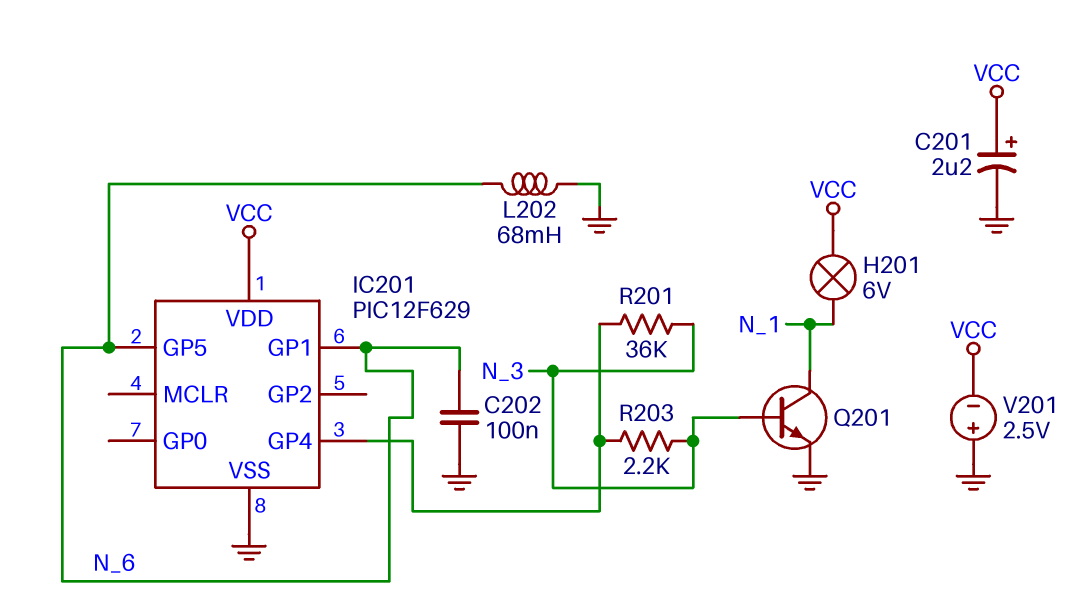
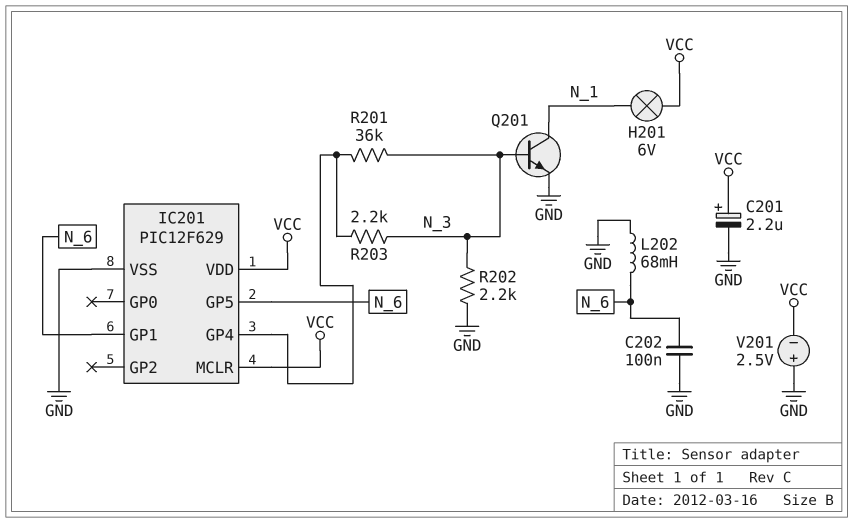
IC201 pin MCLR: none -> VCC
R202: none -> 2.2k (GND, N_3)

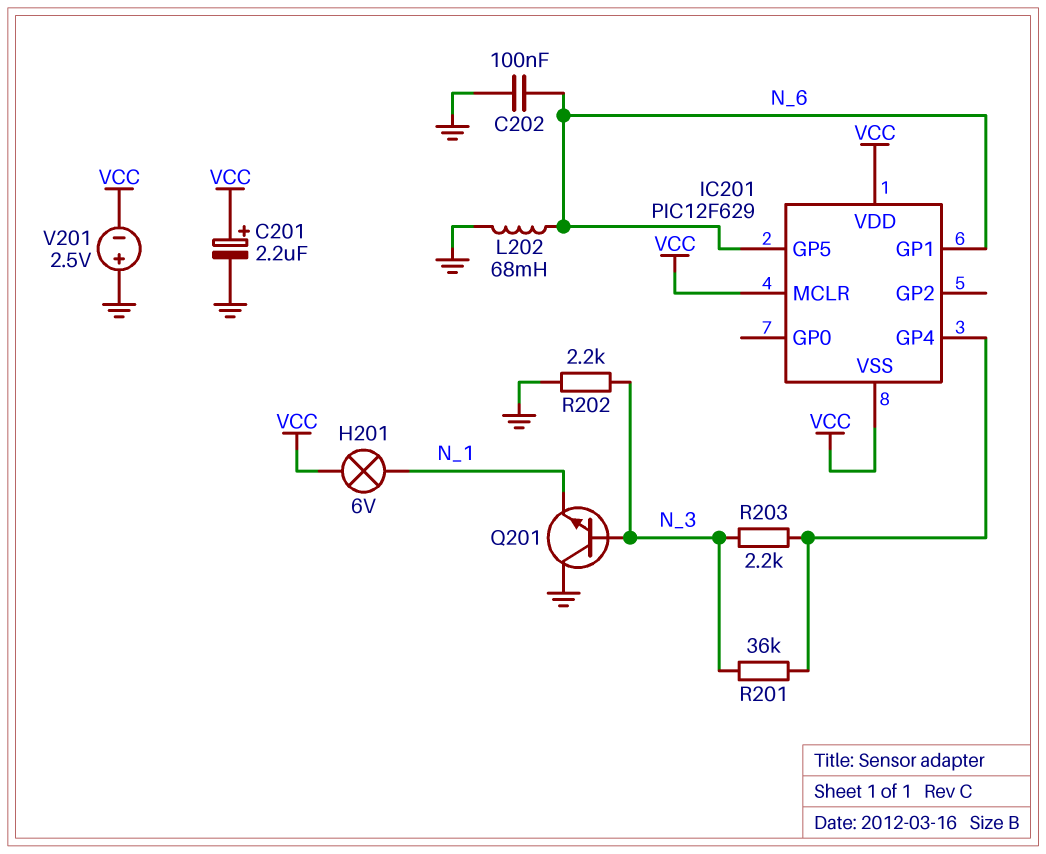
IC201 pin VSS: GND -> VCC
Q201: NPN (B N_3, C N_1, E GND) -> NPN (B N_3, C GND, E N_1)

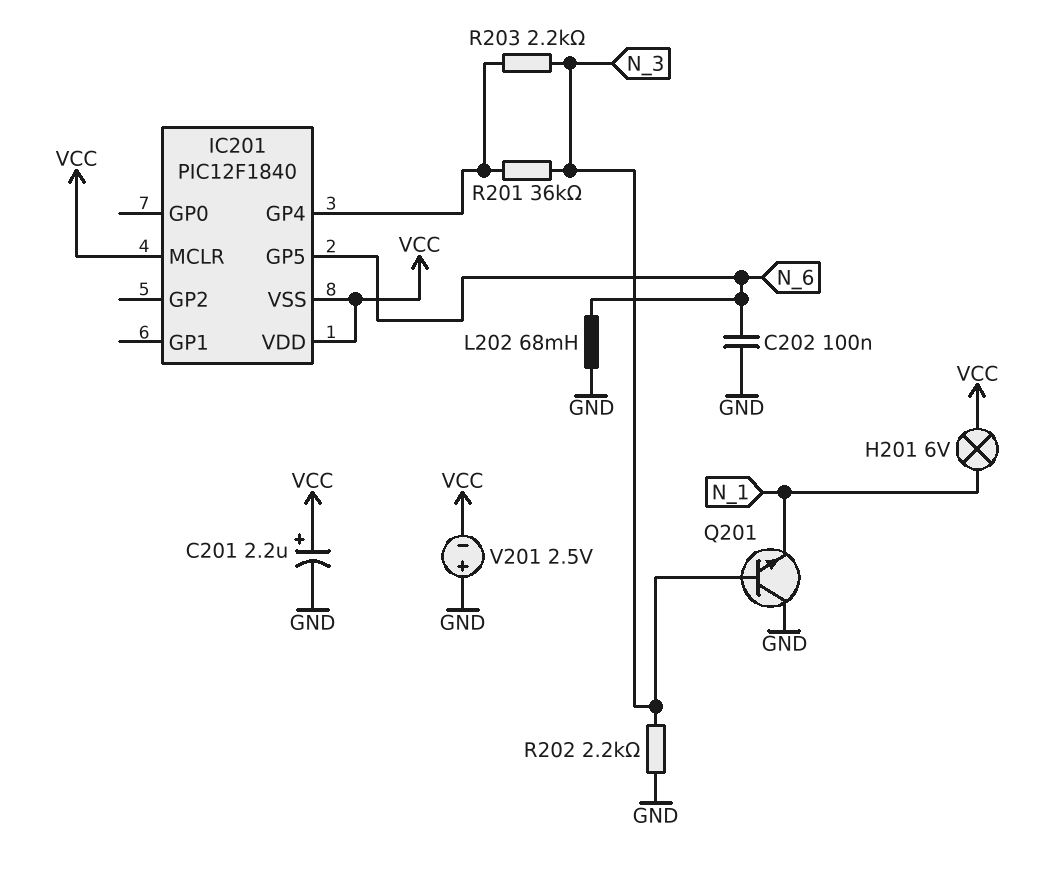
IC201: PIC12F629 -> PIC12F1840
IC201 pin GP1: N_6 -> none

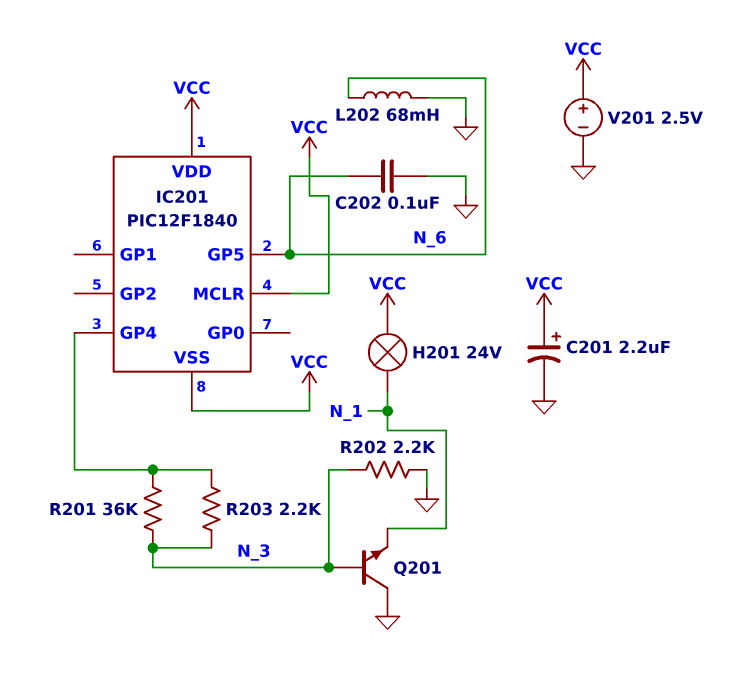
H201: lamp 6V (N_1, VCC) -> lamp 24V (N_1, VCC)
V201: 2.5V (plus GND, minus VCC) -> 2.5V (plus VCC, minus GND)

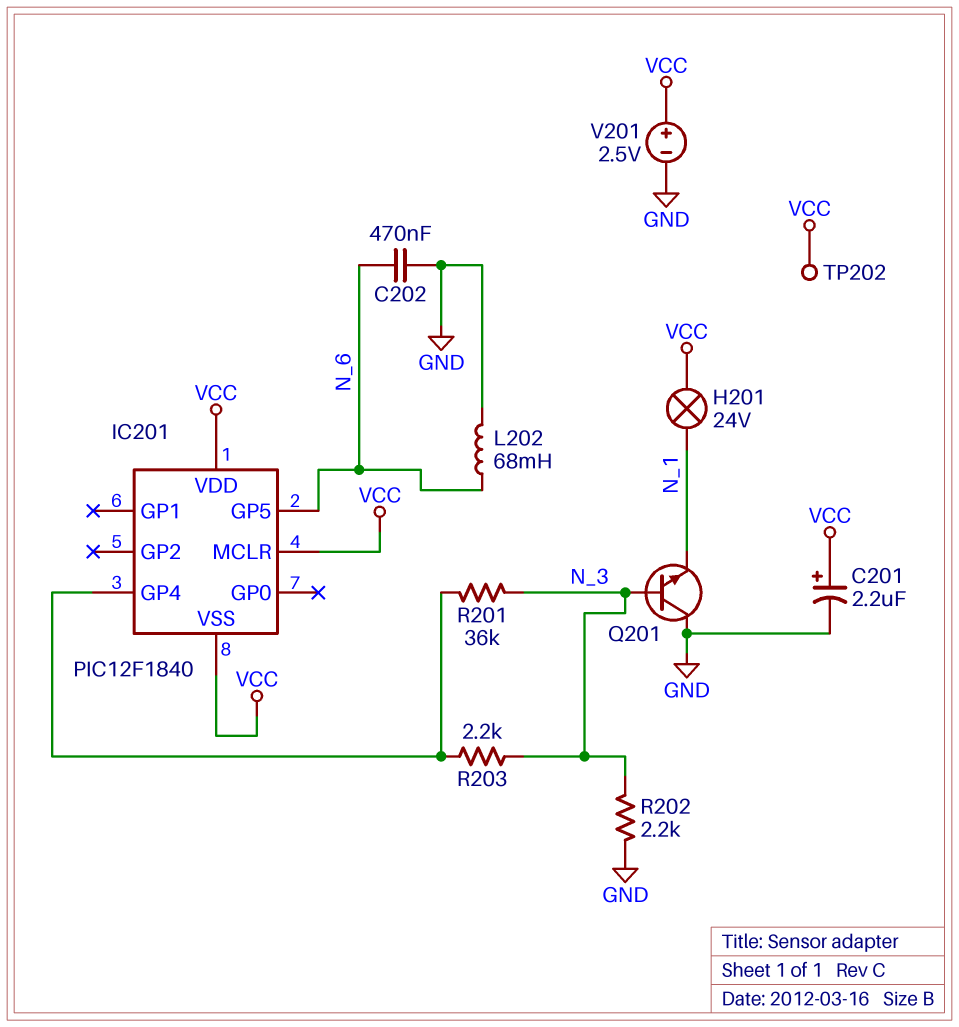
C202: 100nF (GND, N_6) -> 470nF (GND, N_6)
TP202: none -> test point (VCC)

